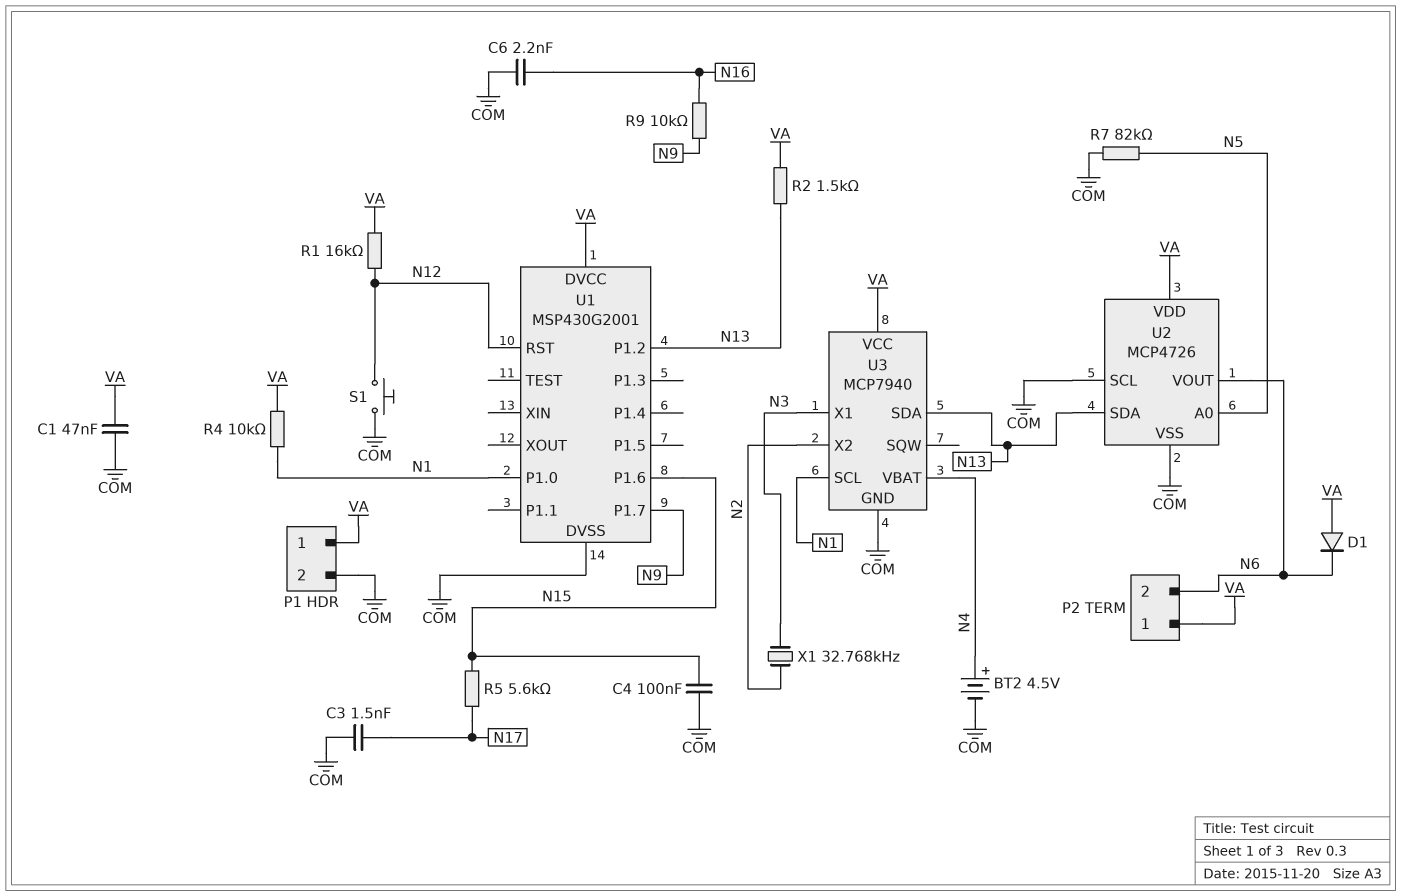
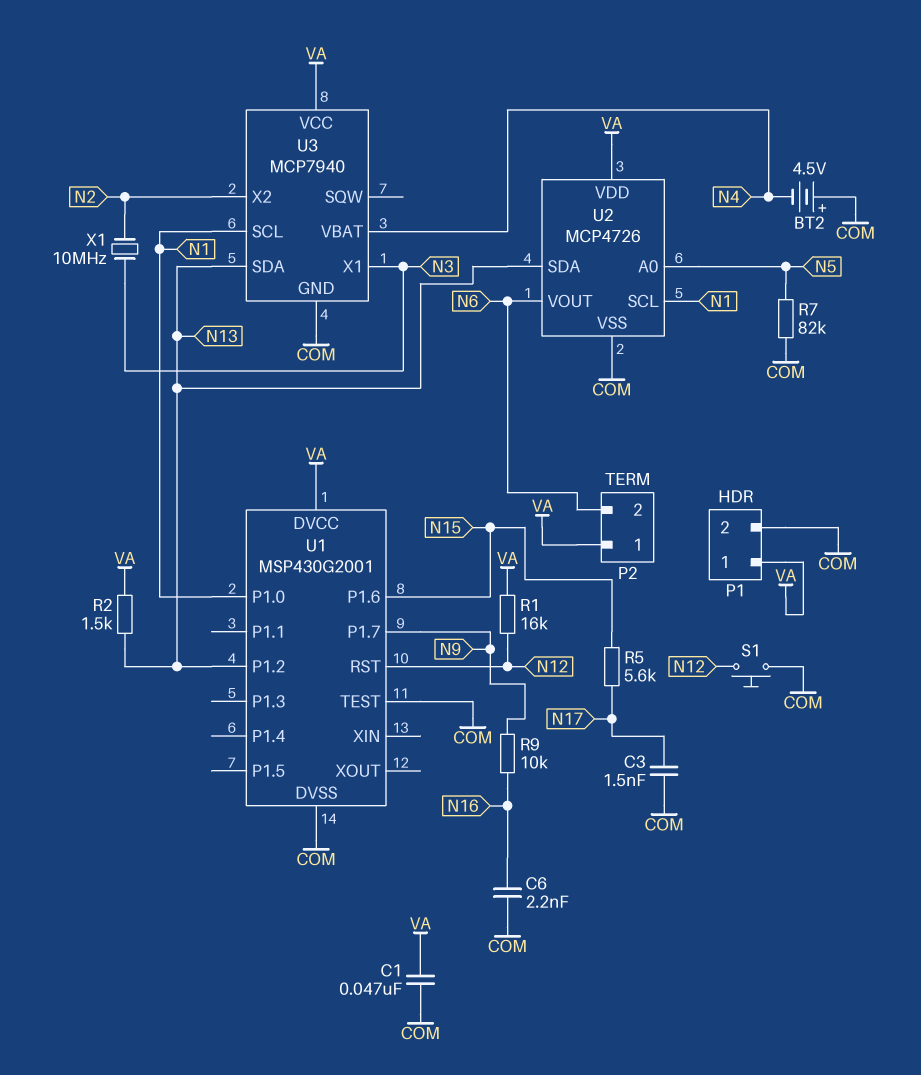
BT2: 4.5V (plus N4, minus COM) -> 4.5V (plus COM, minus N4)
C4: 100nF (COM, N15) -> none
D1: diode (A VA, K N6) -> none
R4: 10k (N1, VA) -> none
U1 pin TEST: none -> COM
U2 pin SCL: COM -> N1
X1: 32.768kHz (N2, N3) -> 10MHz (N2, N3)

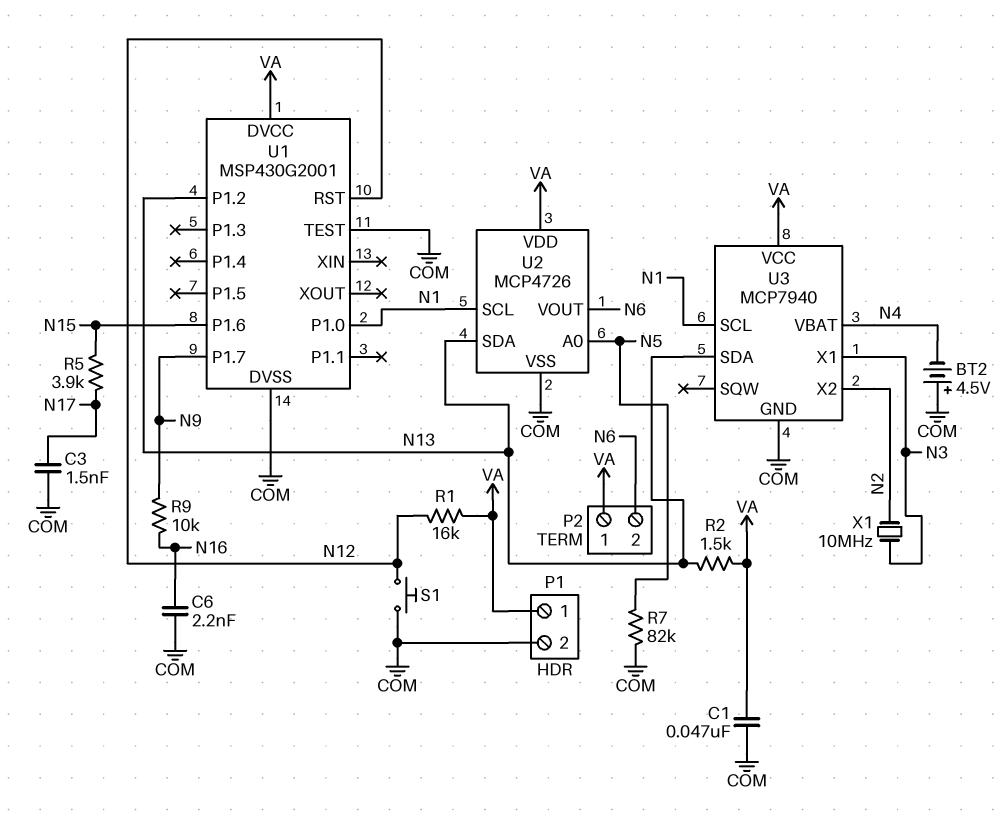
R5: 5.6k (N15, N17) -> 3.9k (N15, N17)

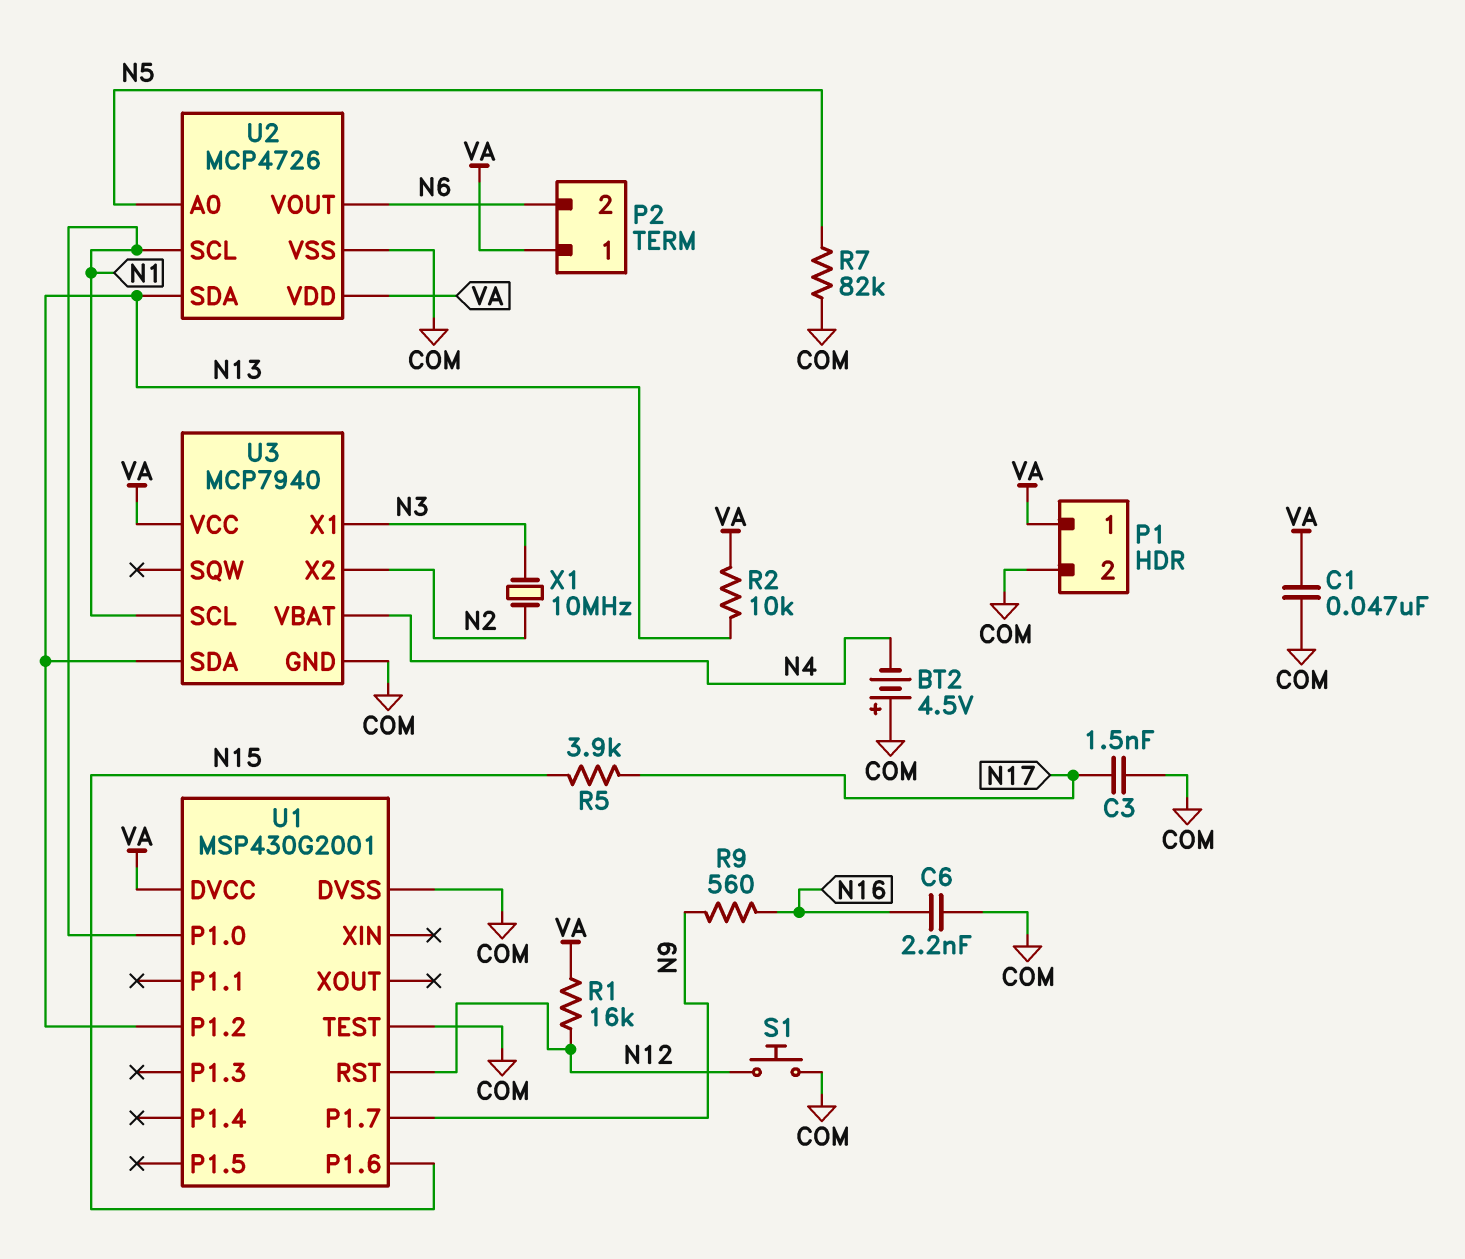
R2: 1.5k (N13, VA) -> 10k (N13, VA)
R9: 10k (N9, N16) -> 560 (N9, N16)

